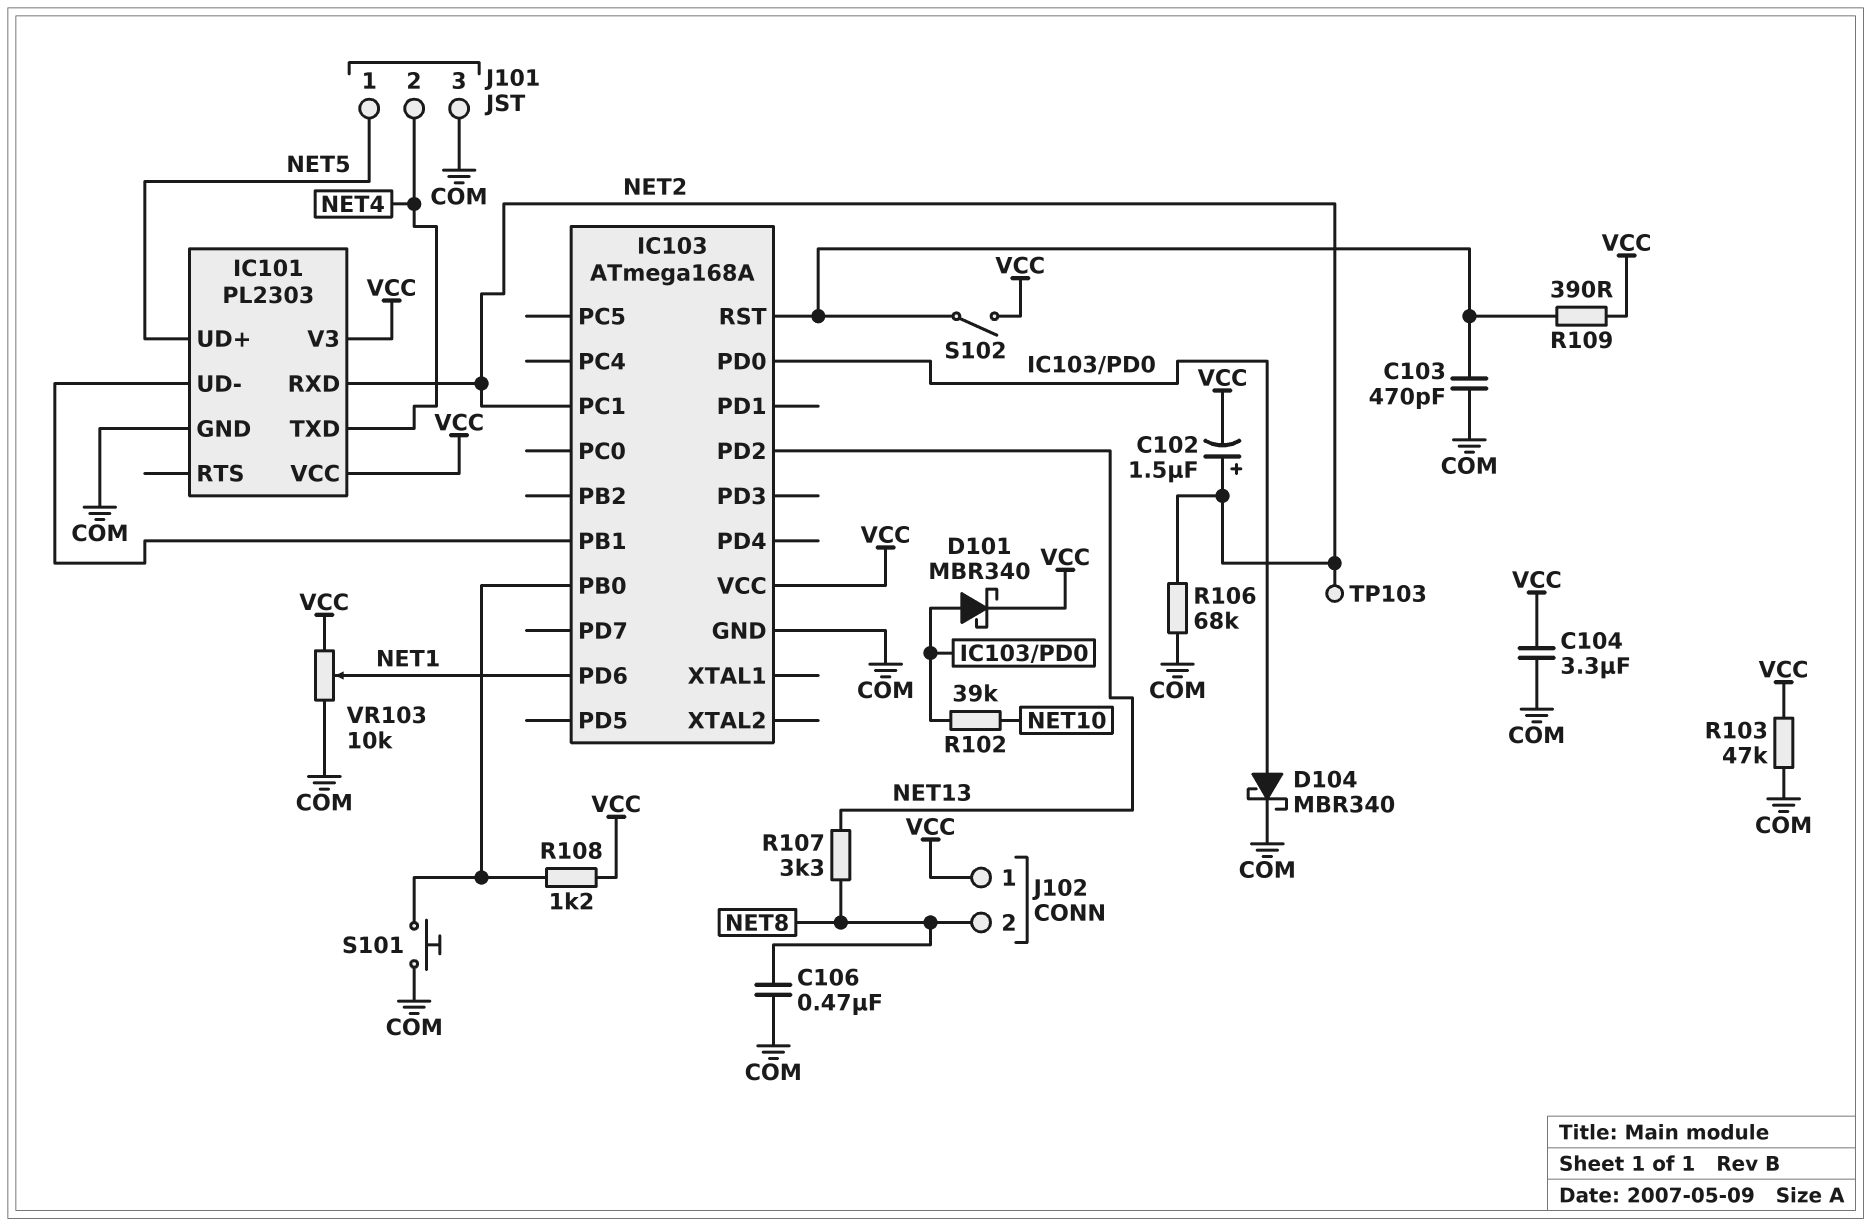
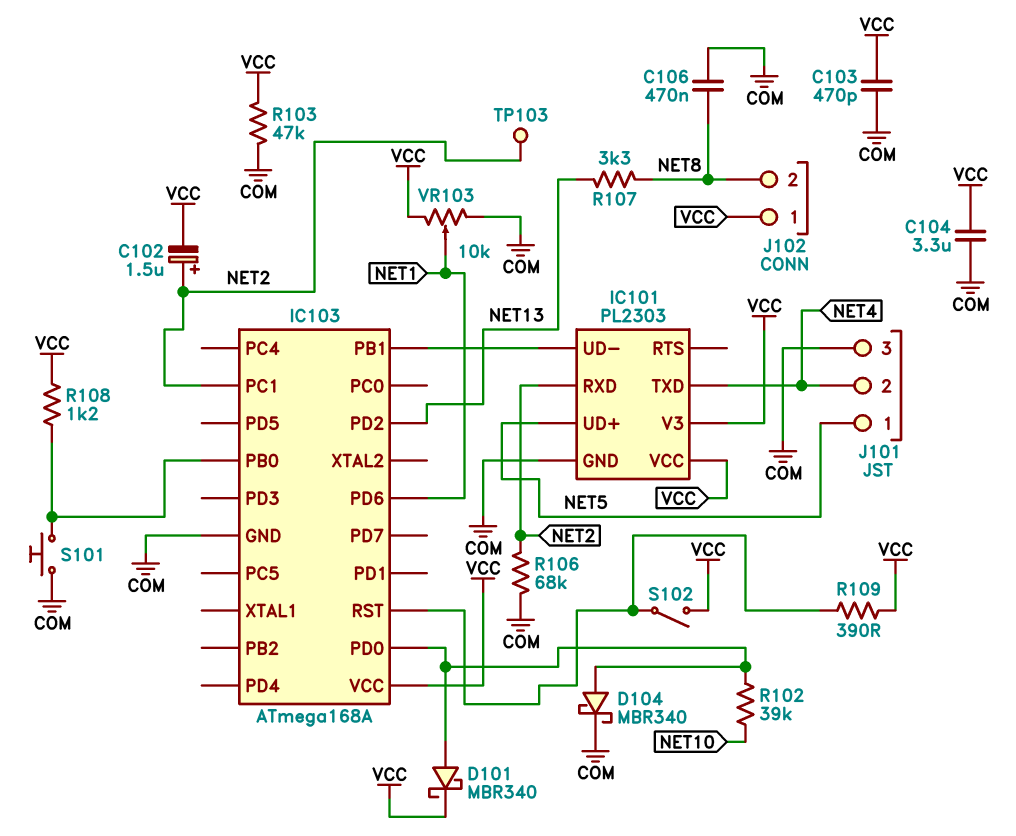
C103: 470pF (COM, IC103/RST) -> 470pF (COM, VCC)

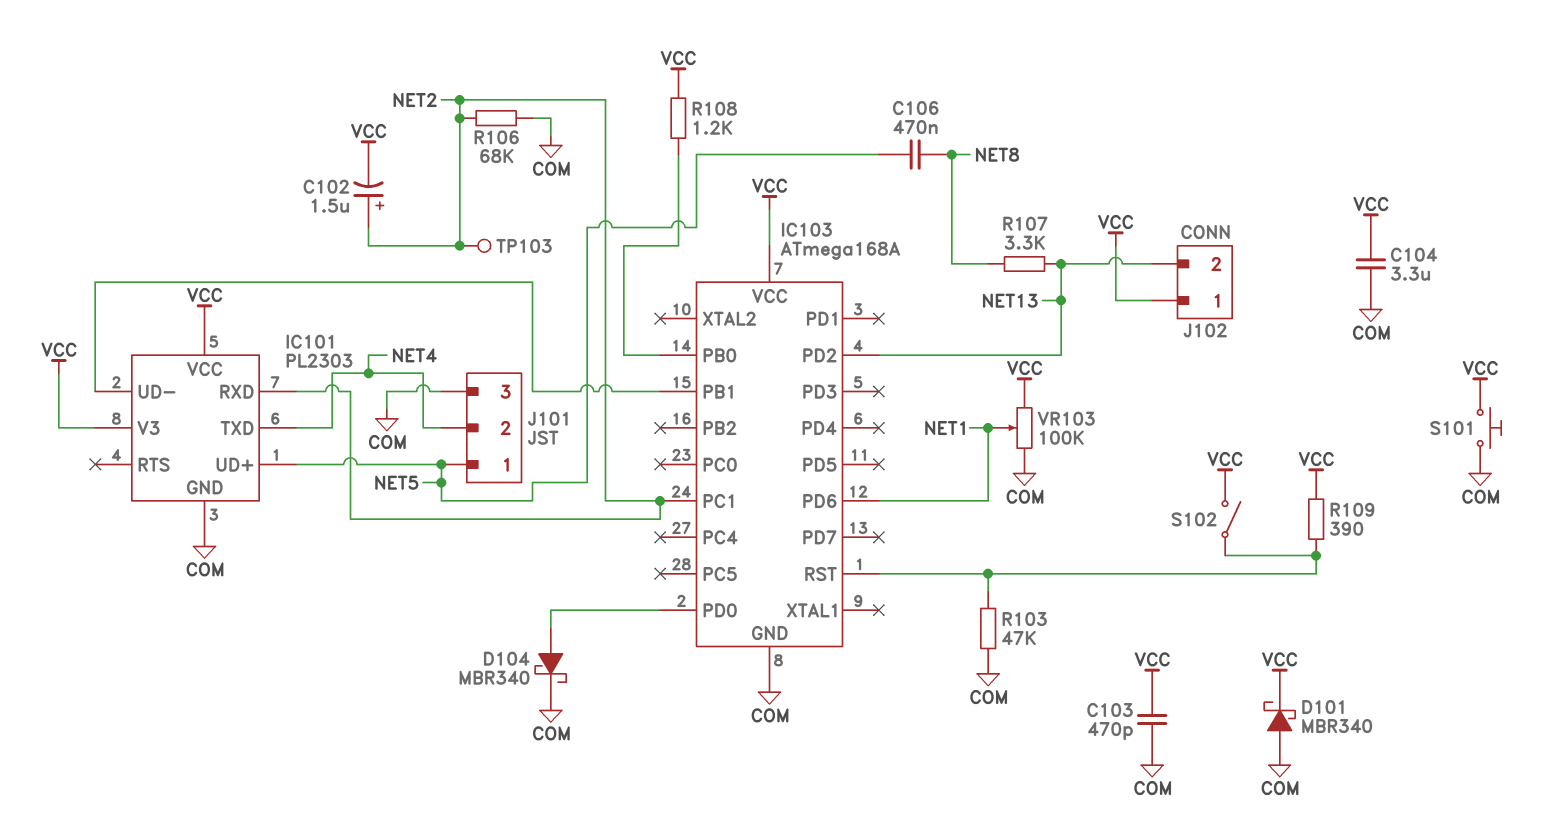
C106: 470nF (COM, NET8) -> 470nF (NET5, NET8)
D101: schottky MBR340 (A IC103/PD0, K VCC) -> schottky MBR340 (A COM, K VCC)
J102 pin 2: NET8 -> NET13
R102: 39k (IC103/PD0, NET10) -> none
R103: 47k (COM, VCC) -> 47k (COM, IC103/RST)
S101: button (COM, IC103/PB0) -> button (COM, VCC)
VR103: 10k (COM, VCC, wiper NET1) -> 100k (COM, VCC, wiper NET1)

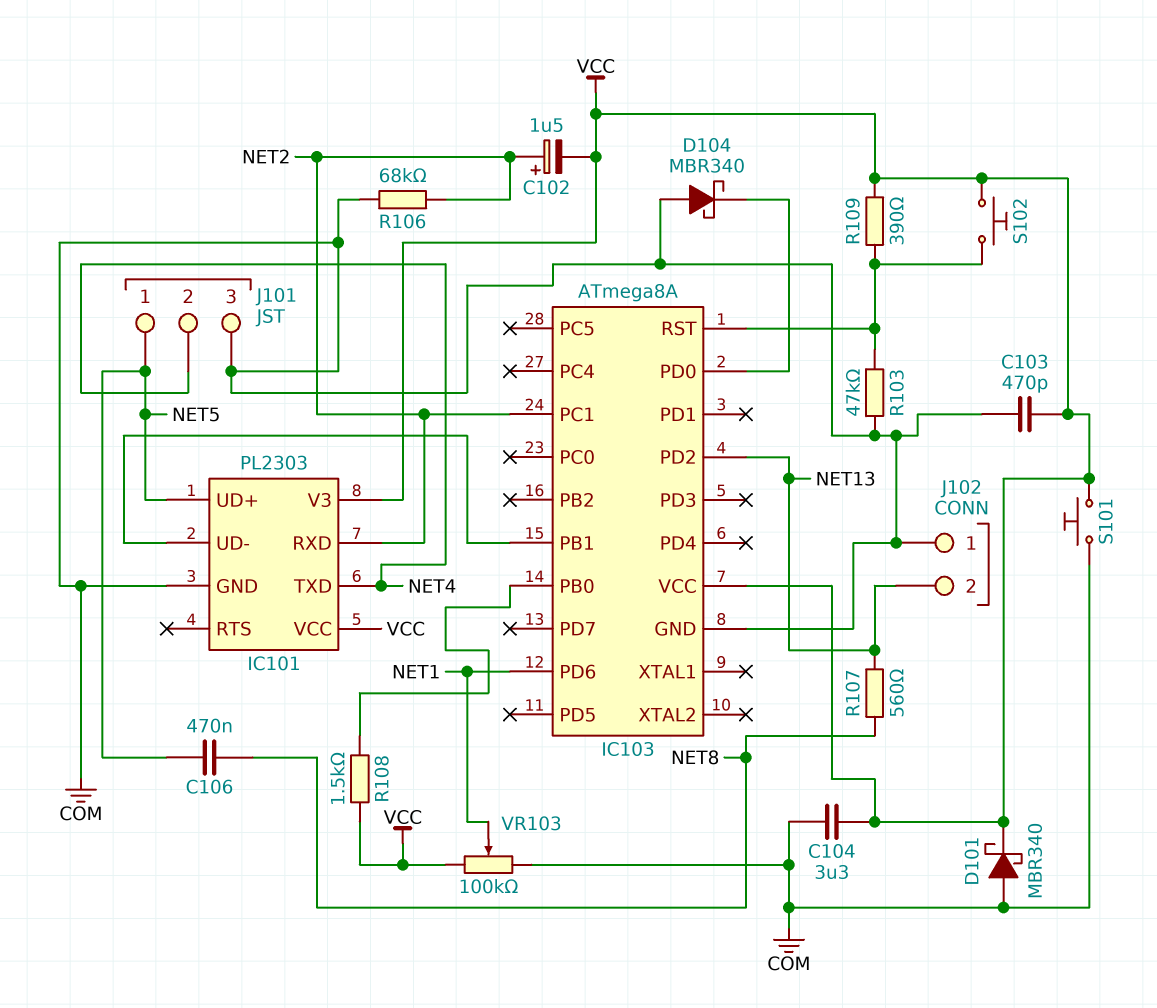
D104: schottky MBR340 (A IC103/PD0, K COM) -> schottky MBR340 (A COM, K IC103/PD0)
IC103: ATmega168A -> ATmega8A
J102 pin 1: VCC -> COM
R107: 3.3k (NET8, NET13) -> 560 (NET8, NET13)
R108: 1.2k (IC103/PB0, VCC) -> 1.5k (IC103/PB0, VCC)
S102: switch (IC103/RST, VCC) -> button (IC103/RST, VCC)
TP103: test point (NET2) -> none

